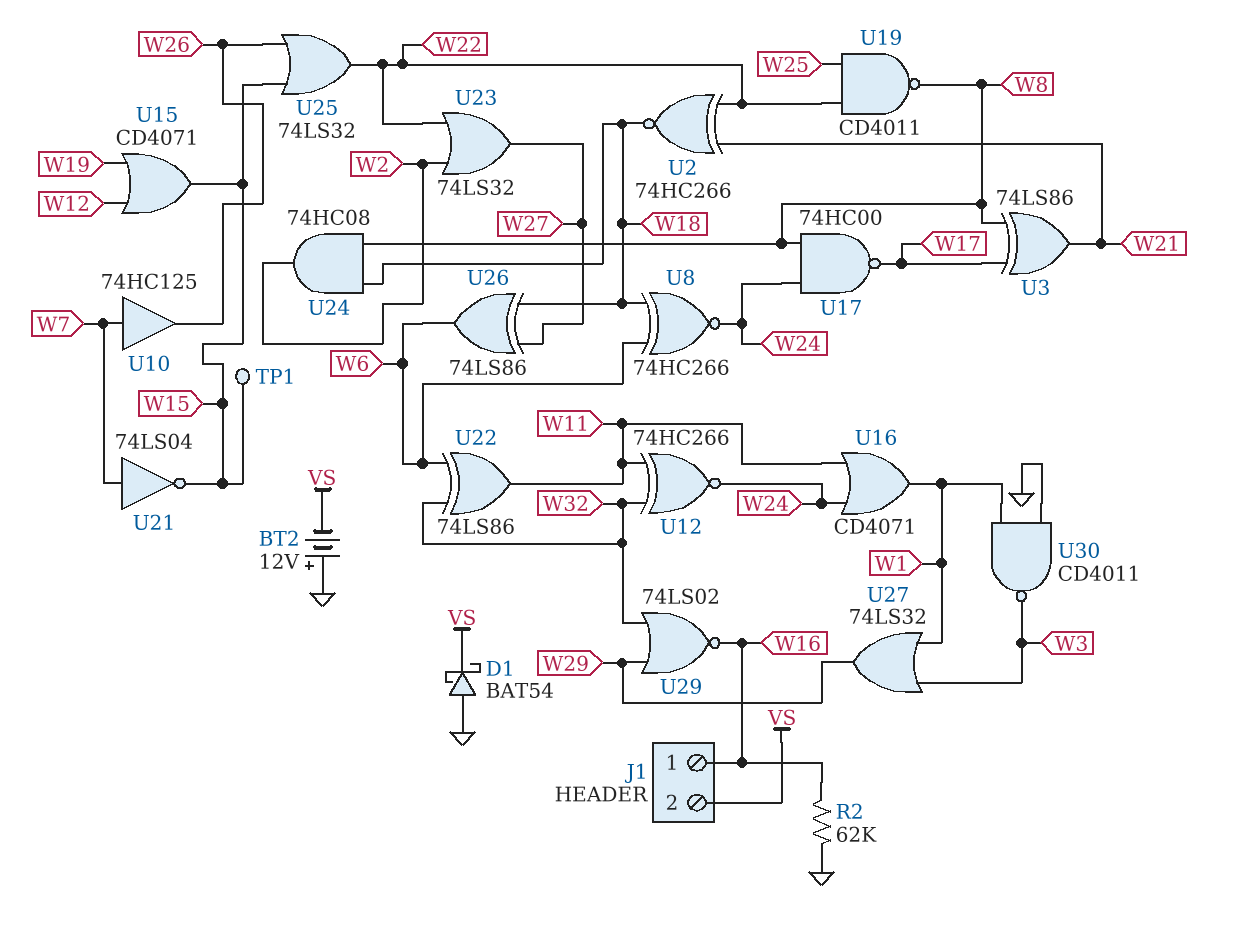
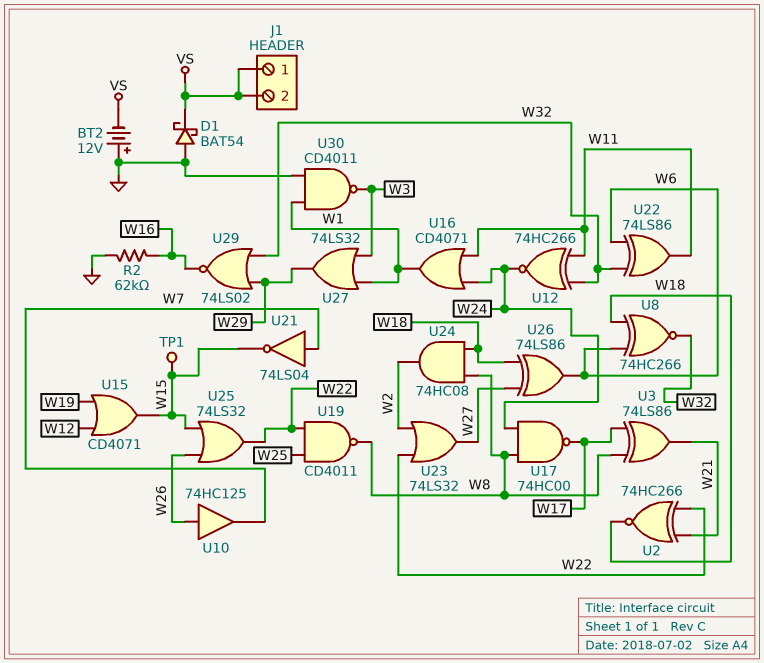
J1 pin 1: W16 -> VS
U8: XNOR 74HC266 (in W6, in W18, out W24) -> XNOR 74HC266 (in W6, in W18, out W32)
U10: buffer 74HC125 (in W7, out W26) -> buffer 74HC125 (in W26, out W7)

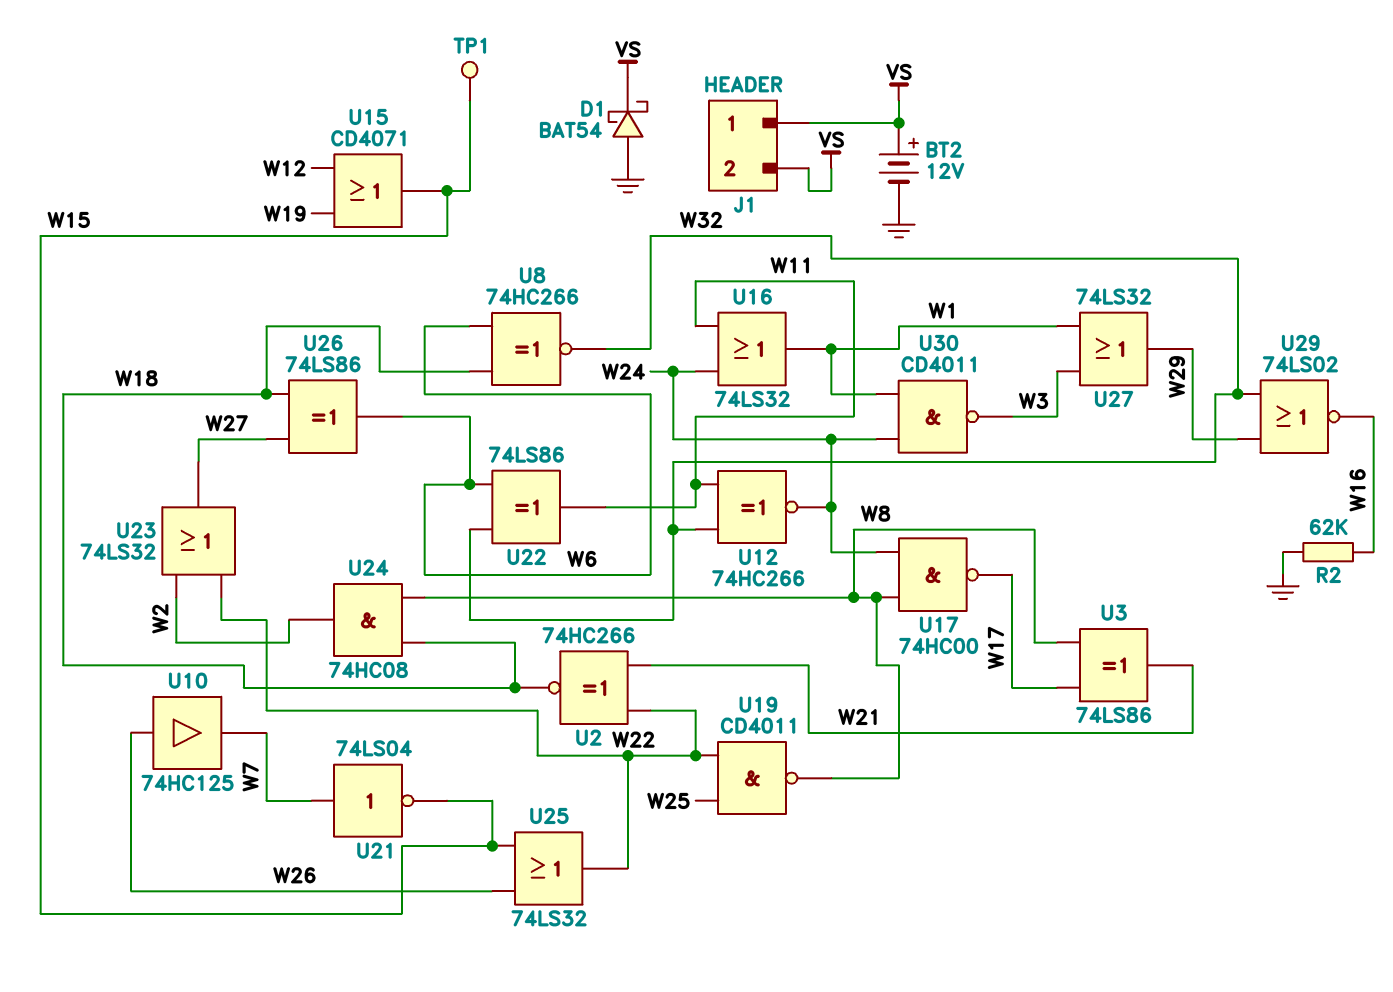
BT2: 12V (plus GND, minus VS) -> 12V (plus VS, minus GND)
U16: OR CD4071 (in W11, in W24, out W1) -> OR 74LS32 (in W11, in W24, out W1)
U30: NAND CD4011 (in GND, in W1, out W3) -> NAND CD4011 (in W1, in W24, out W3)

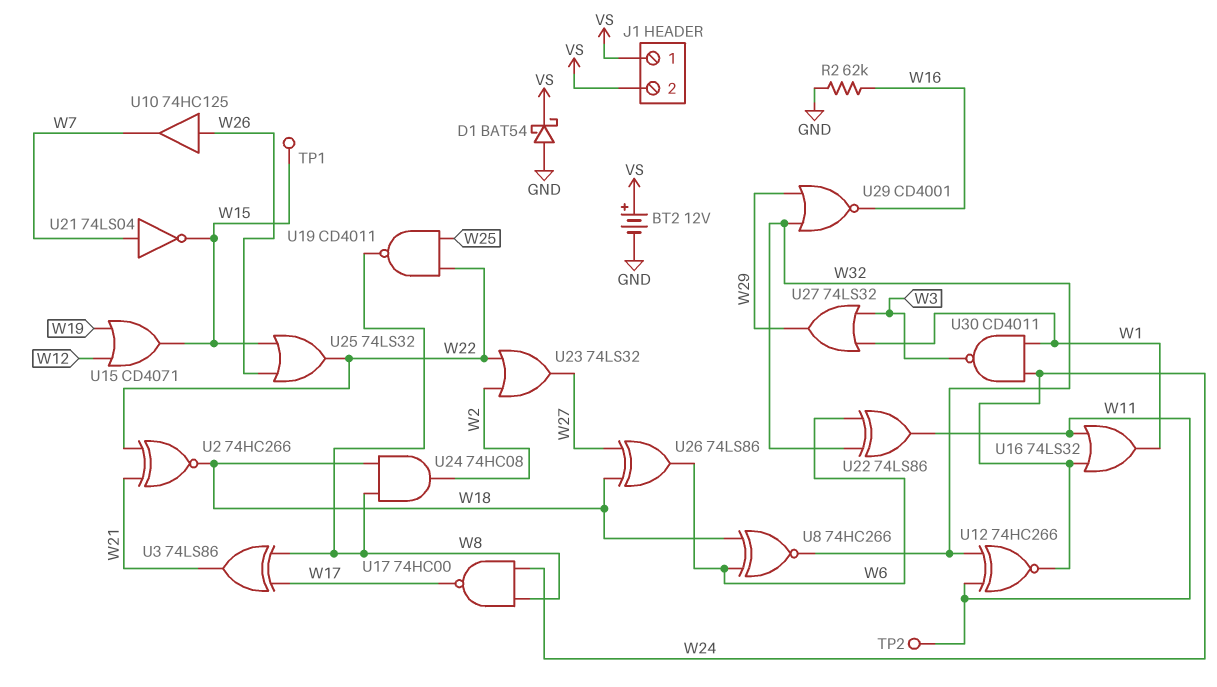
TP2: none -> test point (W11)
U29: NOR 74LS02 (in W29, in W32, out W16) -> NOR CD4001 (in W29, in W32, out W16)

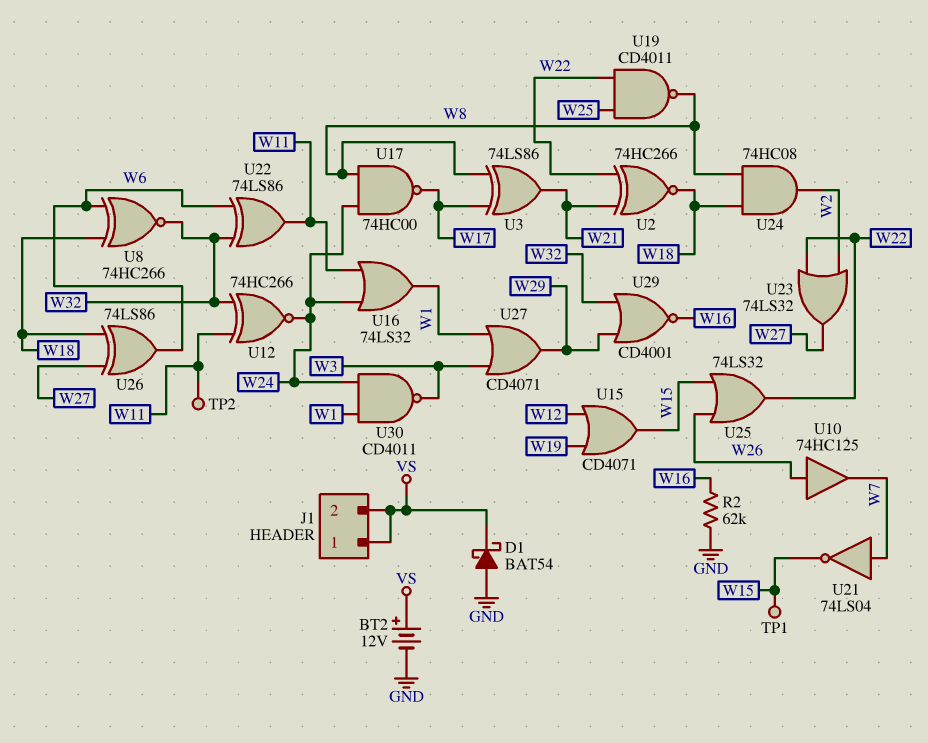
U27: OR 74LS32 (in W1, in W3, out W29) -> OR CD4071 (in W1, in W3, out W29)

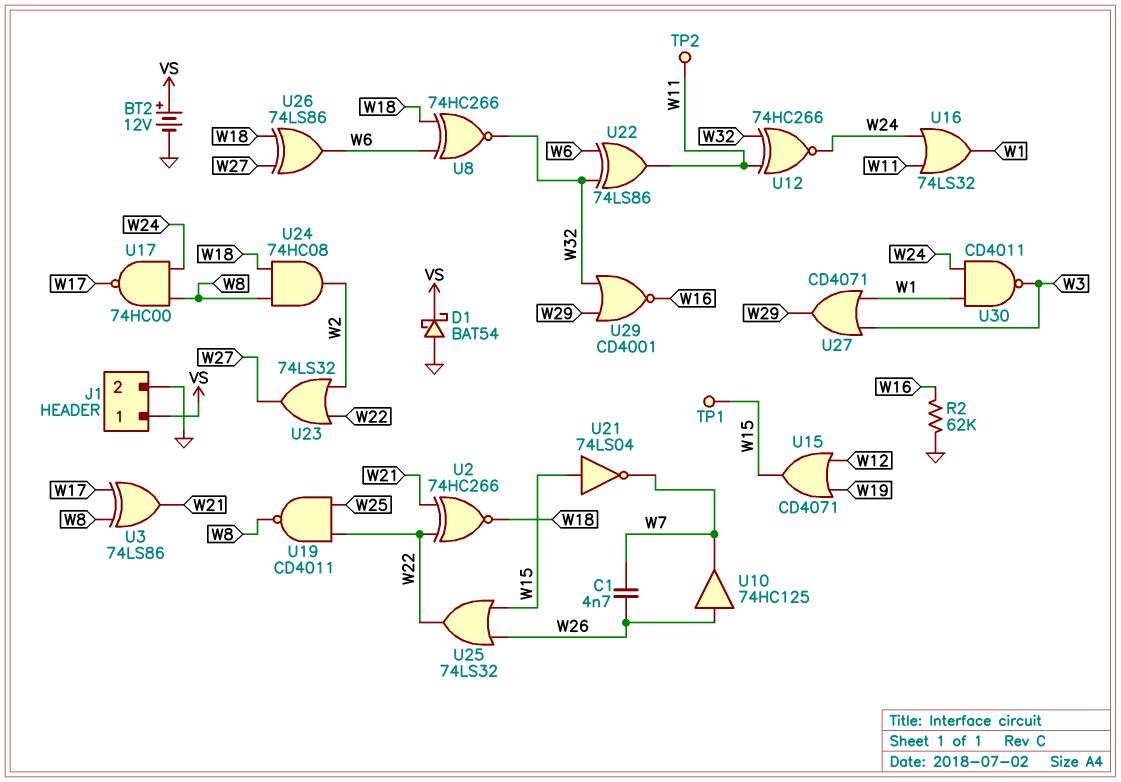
C1: none -> 4.7nF (W7, W26)
J1 pin 2: VS -> GND
U21: NOT 74LS04 (in W7, out W15) -> NOT 74LS04 (in W15, out W7)

